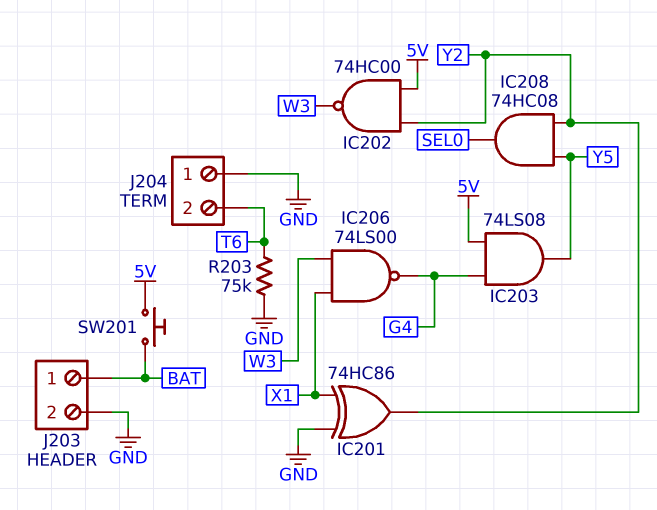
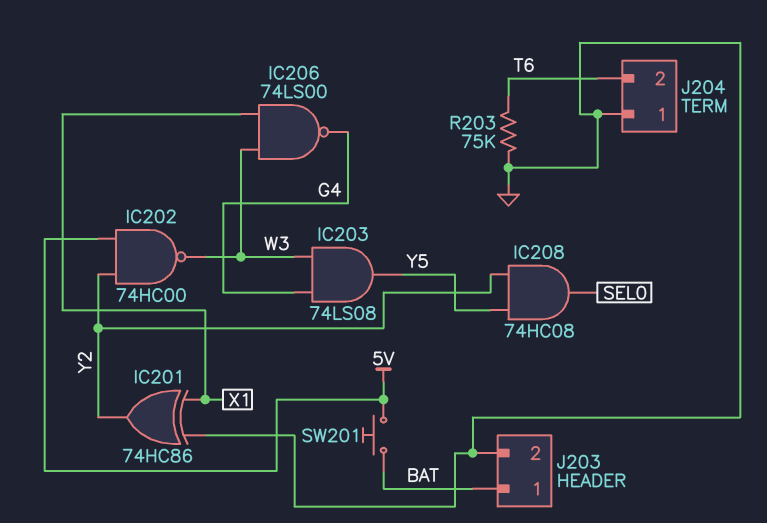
IC203: AND 74LS08 (in 5V, in G4, out Y5) -> AND 74LS08 (in G4, in W3, out Y5)

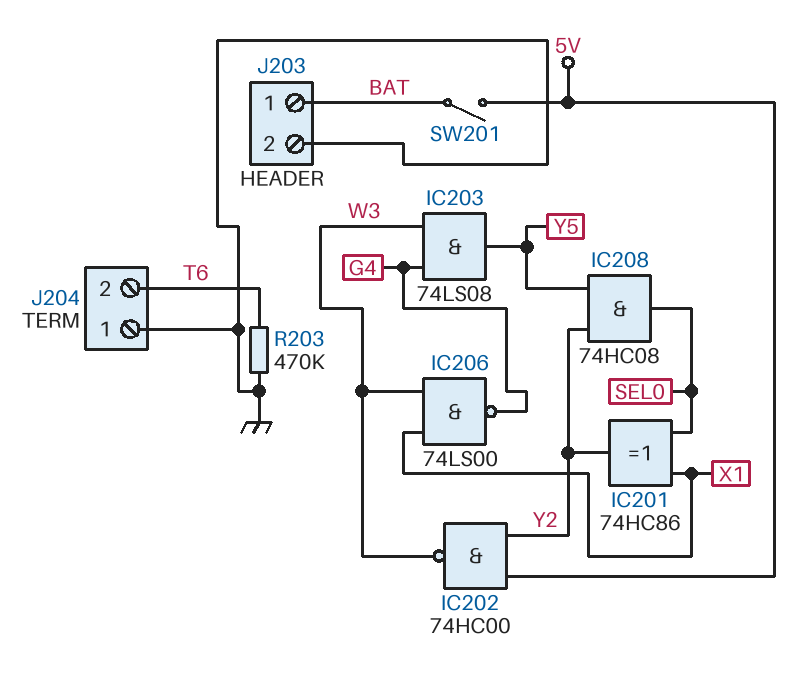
IC201: XOR 74HC86 (in GND, in X1, out Y2) -> XOR 74HC86 (in SEL0, in X1, out Y2)
R203: 75k (GND, T6) -> 470k (GND, T6)
SW201: button (5V, BAT) -> switch (5V, BAT)

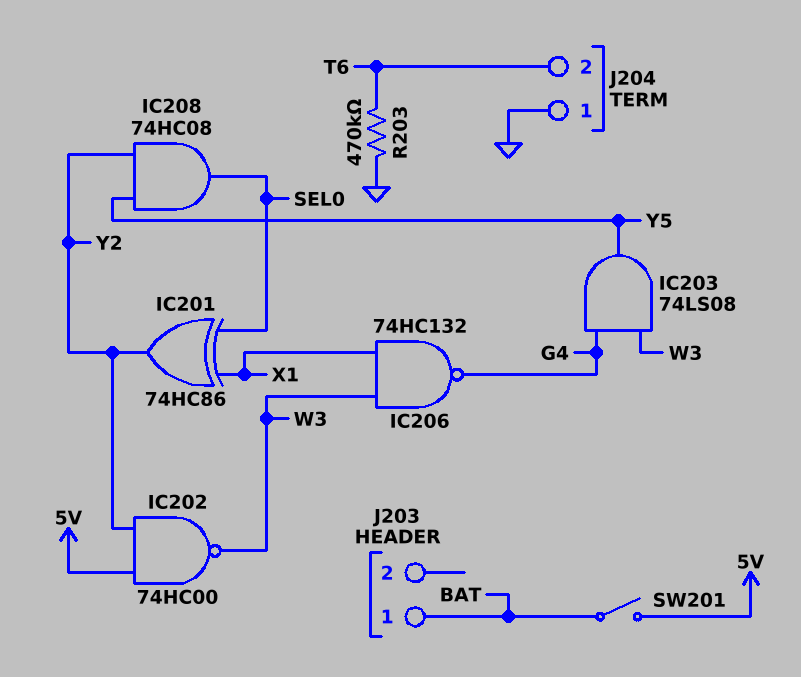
IC206: NAND 74LS00 (in W3, in X1, out G4) -> NAND 74HC132 (in W3, in X1, out G4)
J203 pin 2: GND -> none

